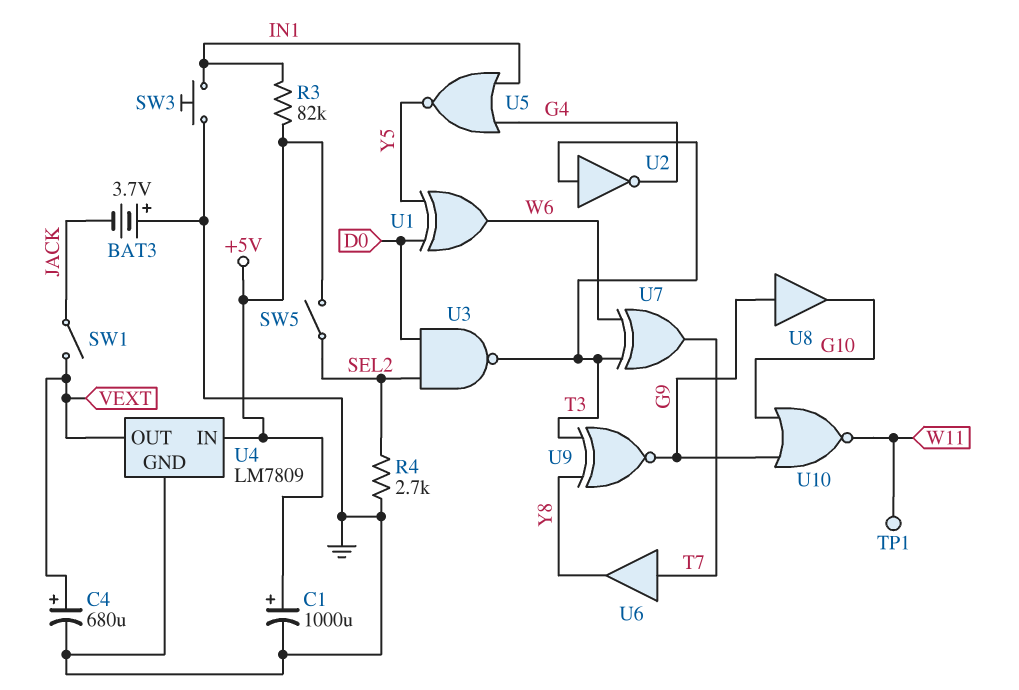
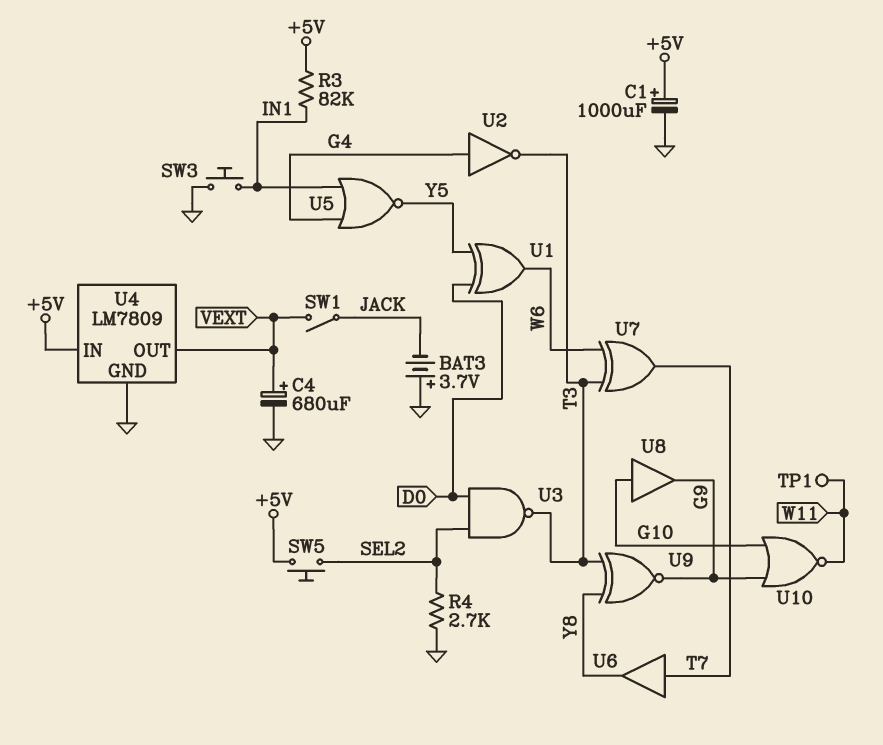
SW5: switch (+5V, SEL2) -> button (+5V, SEL2)
U2: NOT (in T3, out G4) -> NOT (in G4, out T3)
U8: buffer (in G9, out G10) -> buffer (in G10, out G9)

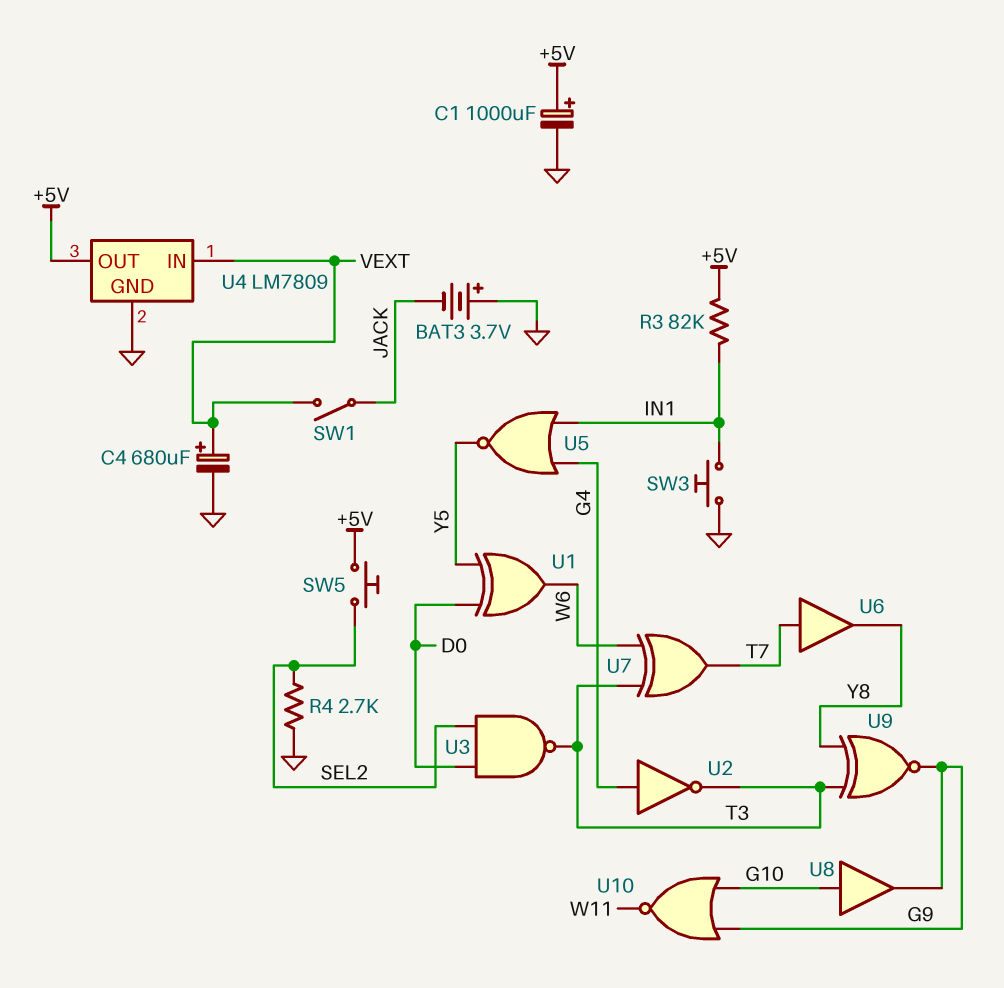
TP1: test point (W11) -> none
U4 pin IN: +5V -> VEXT
U4 pin OUT: VEXT -> +5V

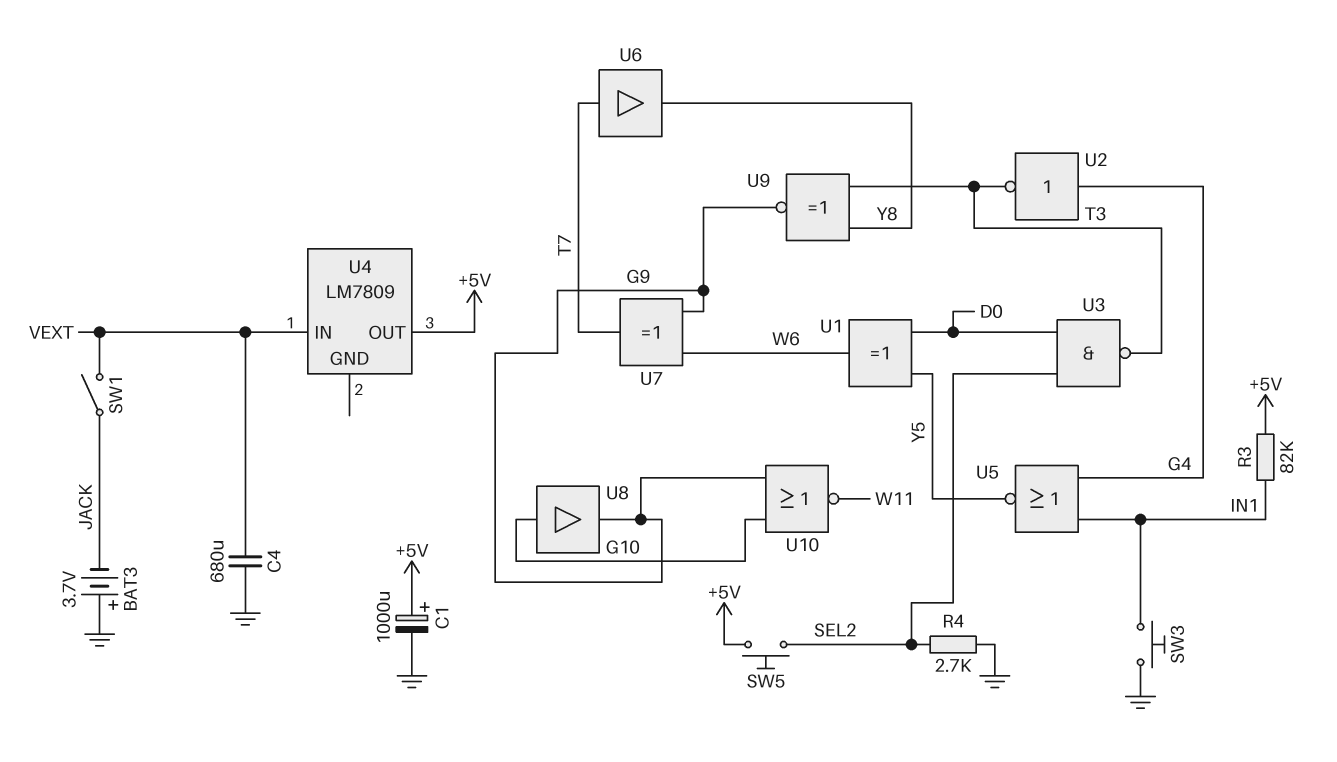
C4: 680uF (plus VEXT, minus GND) -> 680uF (GND, VEXT)
U4 pin GND: GND -> none
U7: XOR (in T3, in W6, out T7) -> XOR (in G9, in W6, out T7)

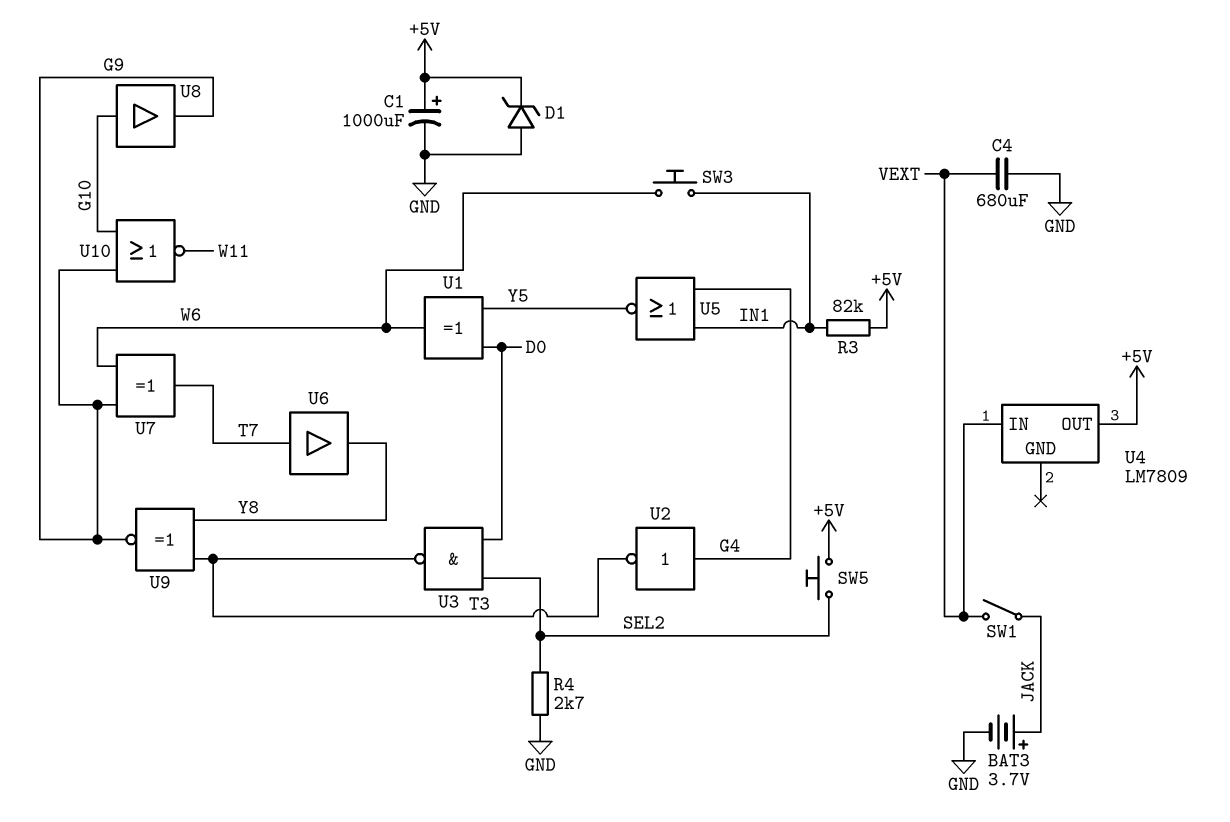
BAT3: 3.7V (plus GND, minus JACK) -> 3.7V (plus JACK, minus GND)
D1: none -> zener (A GND, K +5V)
SW3: button (GND, IN1) -> button (IN1, W6)

